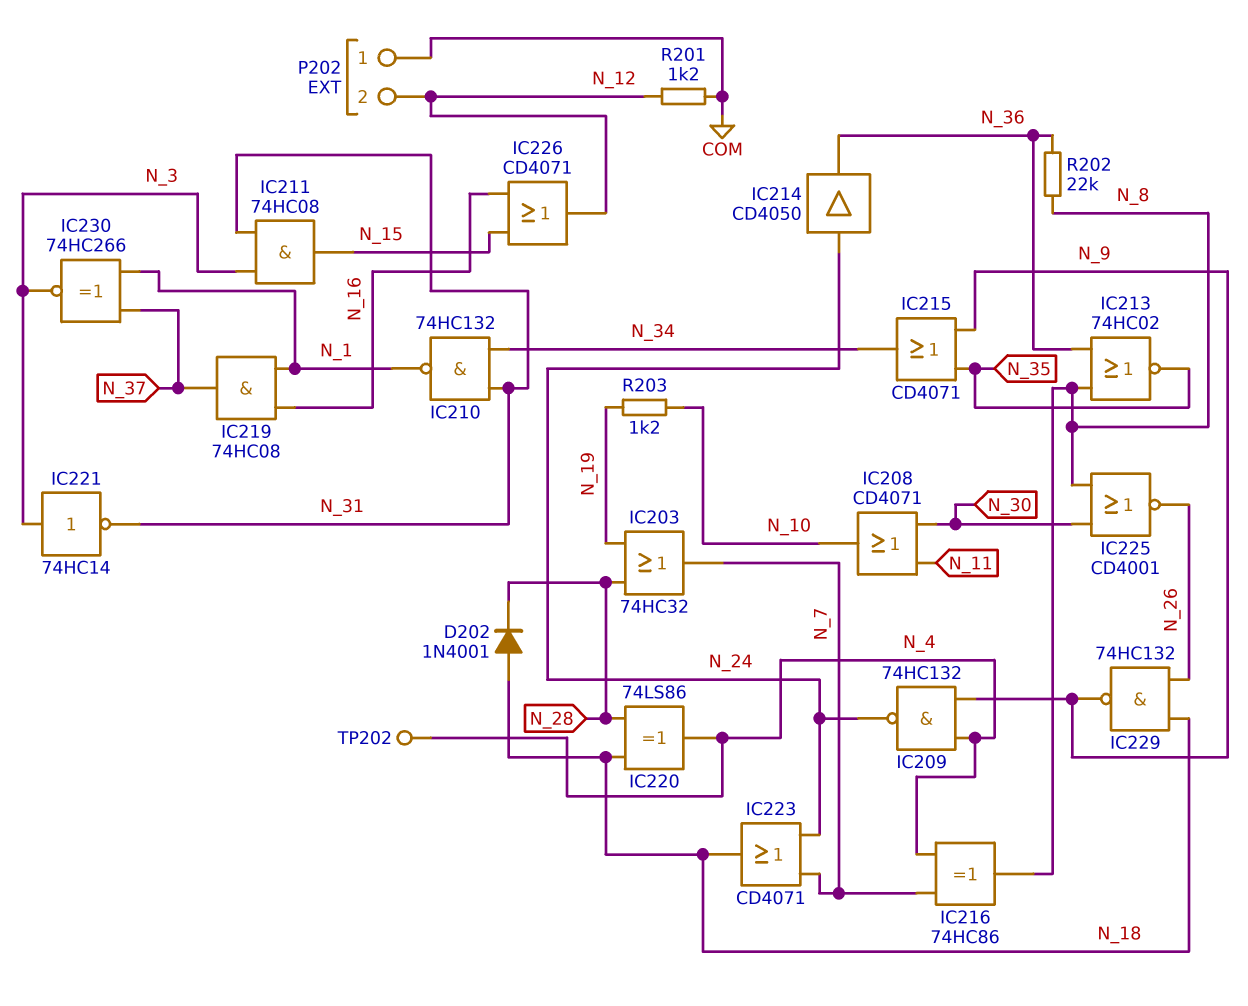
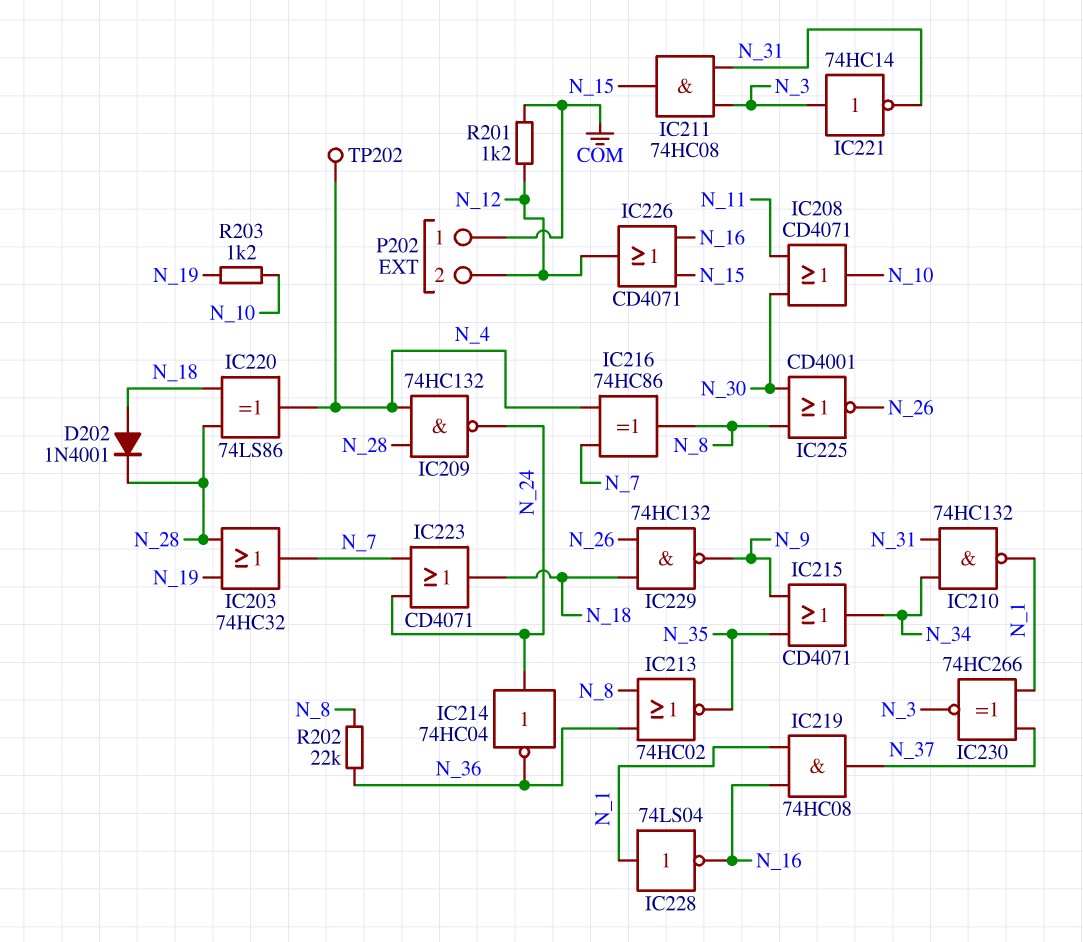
IC209: NAND 74HC132 (in N_4, in N_9, out N_24) -> NAND 74HC132 (in N_4, in N_28, out N_24)
IC214: buffer CD4050 (in N_24, out N_36) -> NOT 74HC04 (in N_24, out N_36)
IC228: none -> NOT 74LS04 (in N_1, out N_16)

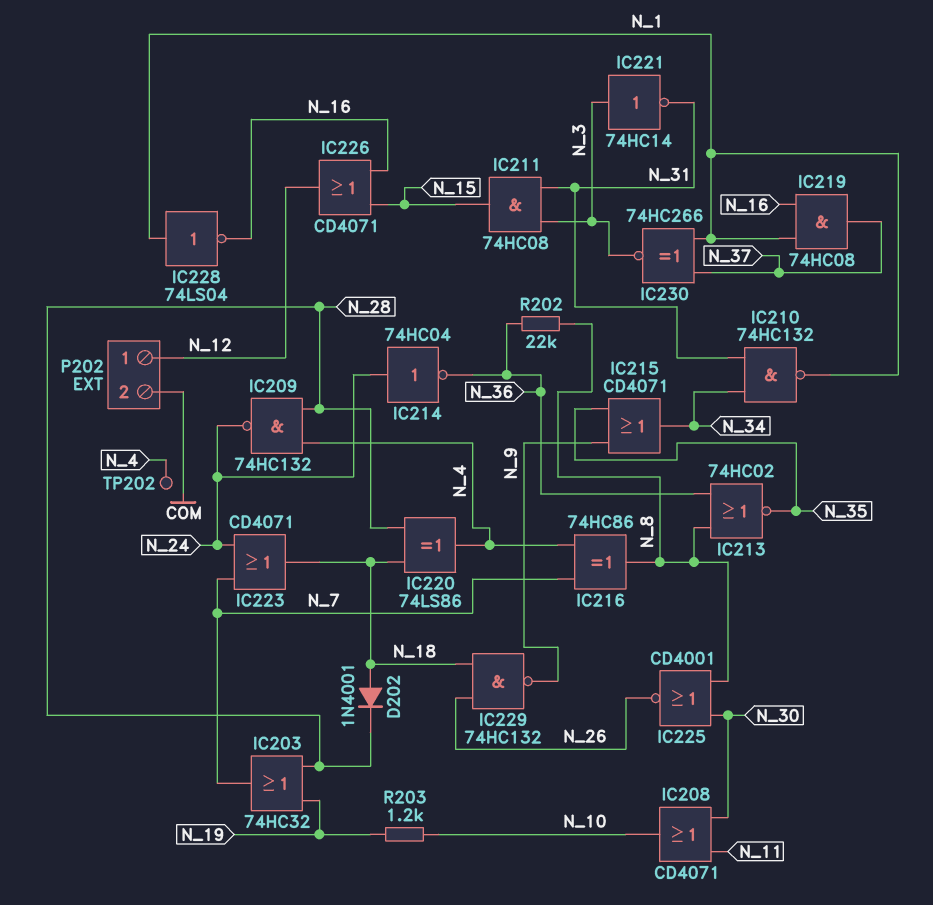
P202 pin 1: COM -> N_12
P202 pin 2: N_12 -> COM
R201: 1.2k (COM, N_12) -> none

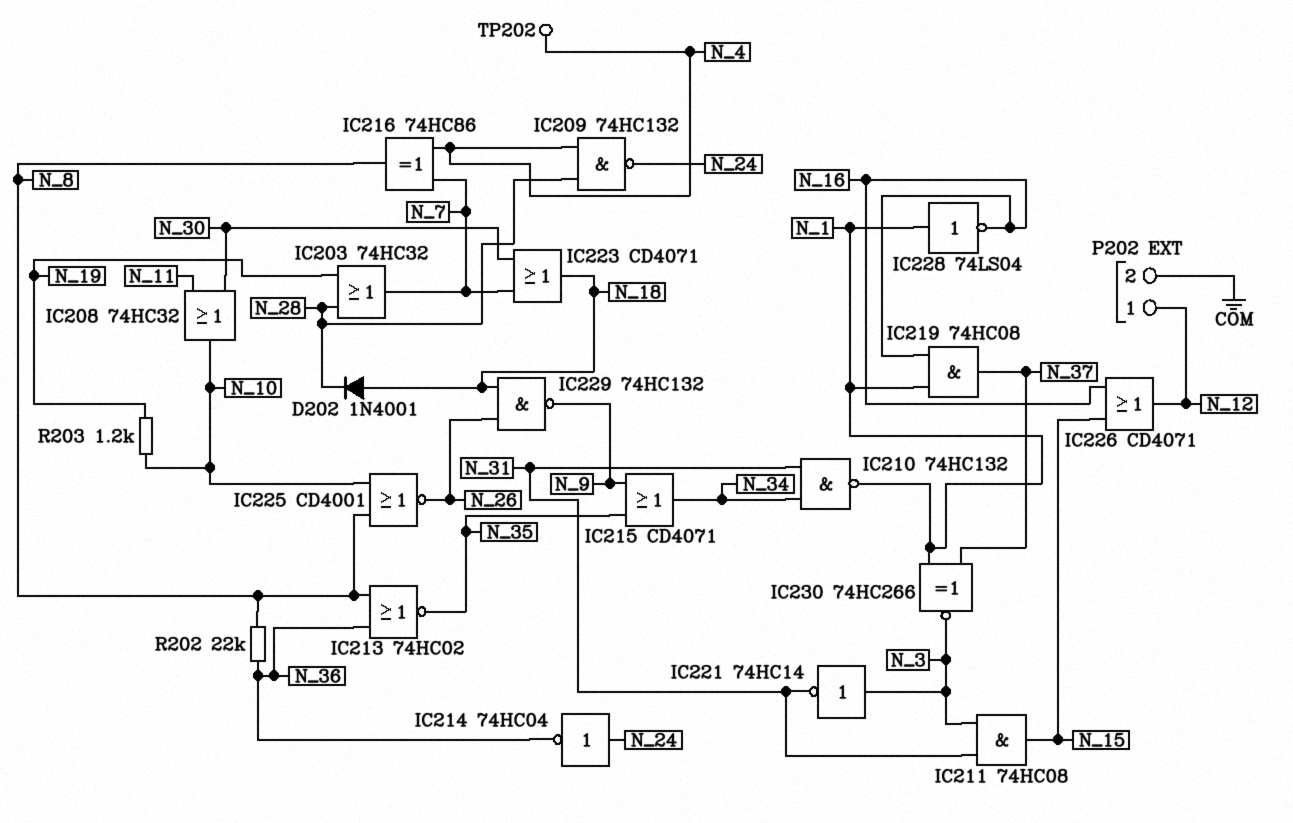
IC208: OR CD4071 (in N_11, in N_30, out N_10) -> OR 74HC32 (in N_11, in N_30, out N_10)
IC220: XOR 74LS86 (in N_18, in N_28, out N_4) -> none
IC223: OR CD4071 (in N_7, in N_24, out N_18) -> OR CD4071 (in N_7, in N_30, out N_18)
IC225: NOR CD4001 (in N_8, in N_30, out N_26) -> NOR CD4001 (in N_8, in N_10, out N_26)

